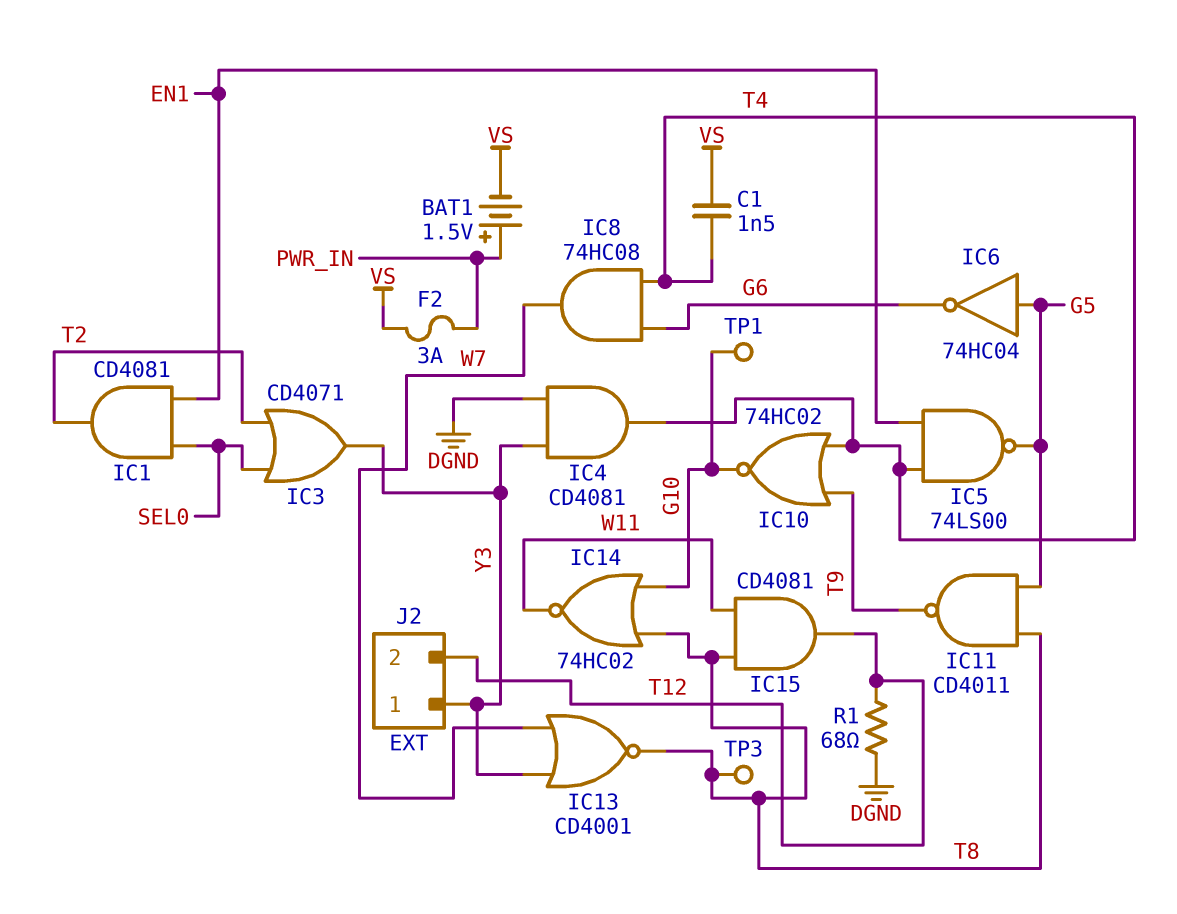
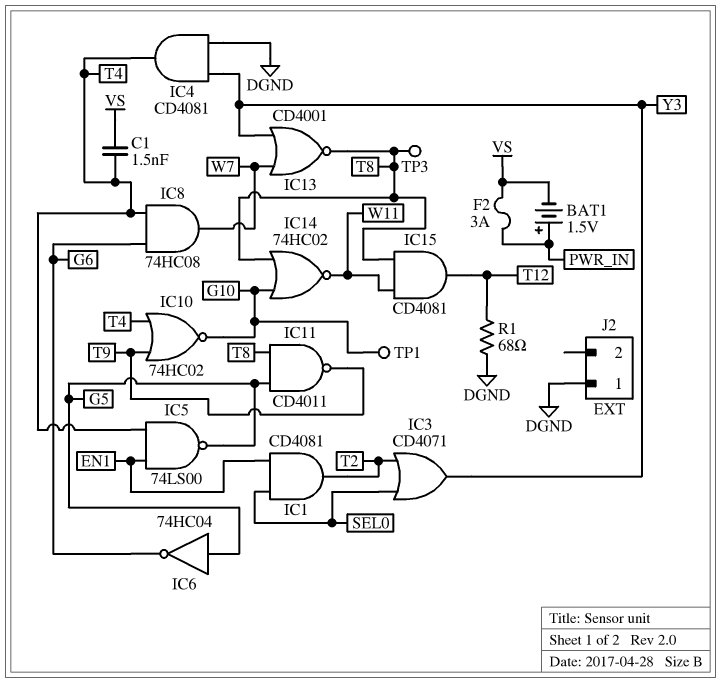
J2 pin 1: Y3 -> DGND
J2 pin 2: T12 -> none

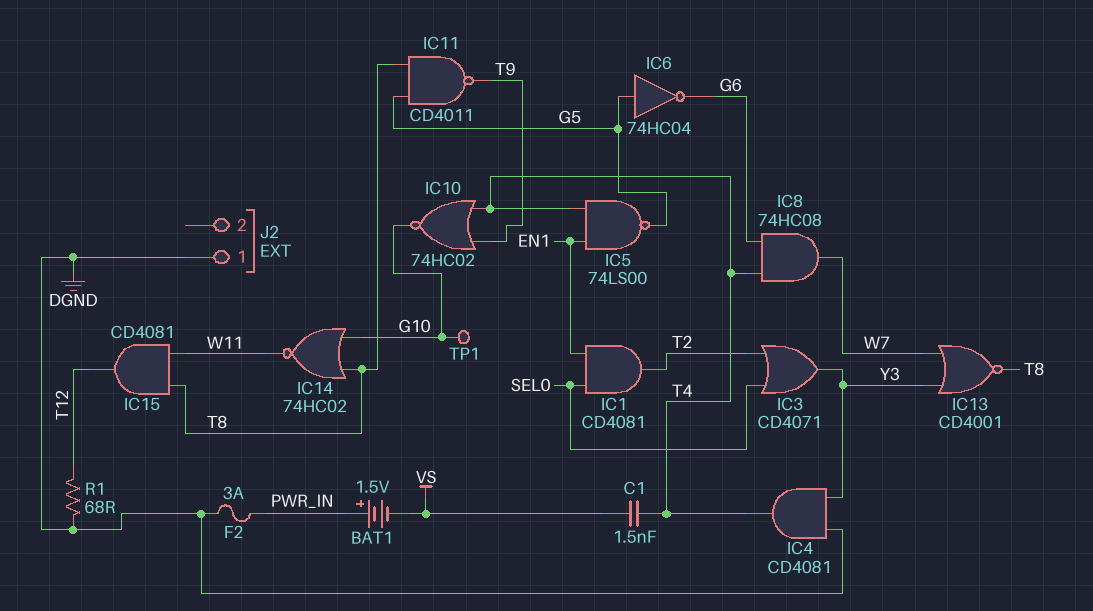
F2: 3A (PWR_IN, VS) -> 3A (DGND, PWR_IN)
TP3: test point (T8) -> none

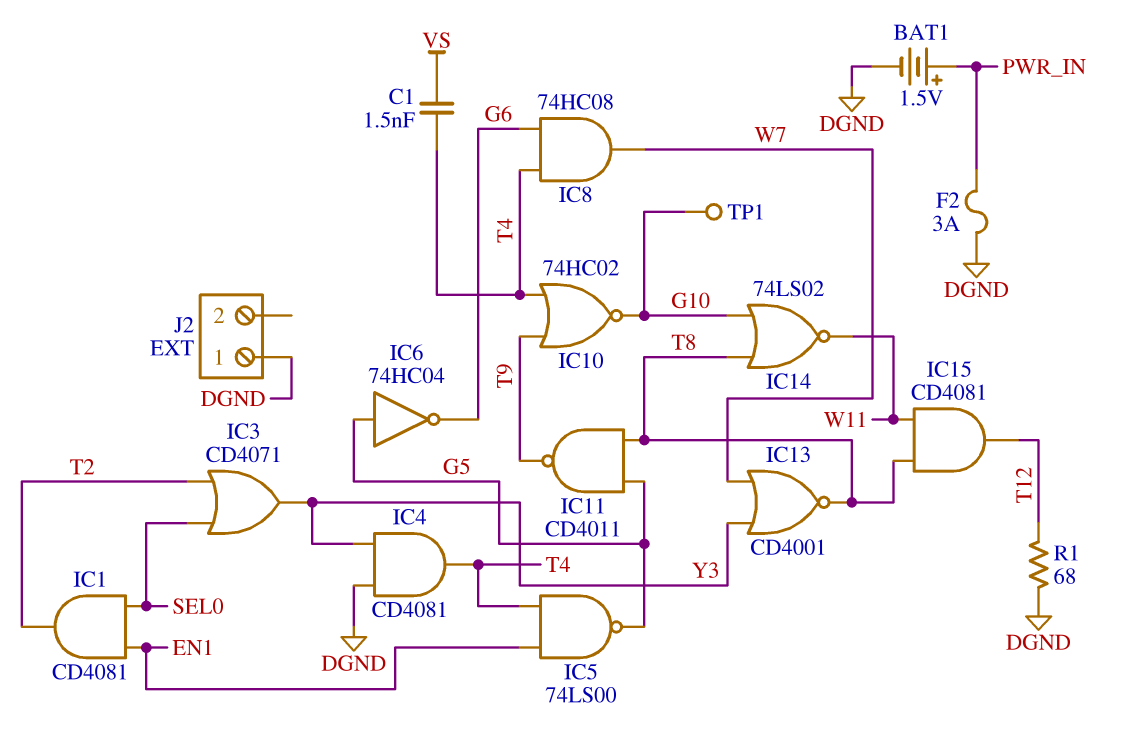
BAT1: 1.5V (plus PWR_IN, minus VS) -> 1.5V (plus PWR_IN, minus DGND)
IC14: NOR 74HC02 (in G10, in T8, out W11) -> NOR 74LS02 (in G10, in T8, out W11)

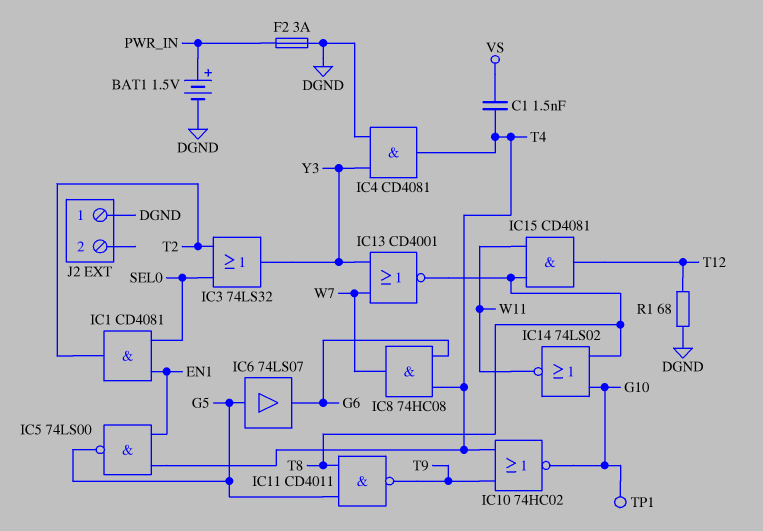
IC3: OR CD4071 (in SEL0, in T2, out Y3) -> OR 74LS32 (in SEL0, in T2, out Y3)
IC6: NOT 74HC04 (in G5, out G6) -> buffer 74LS07 (in G5, out G6)

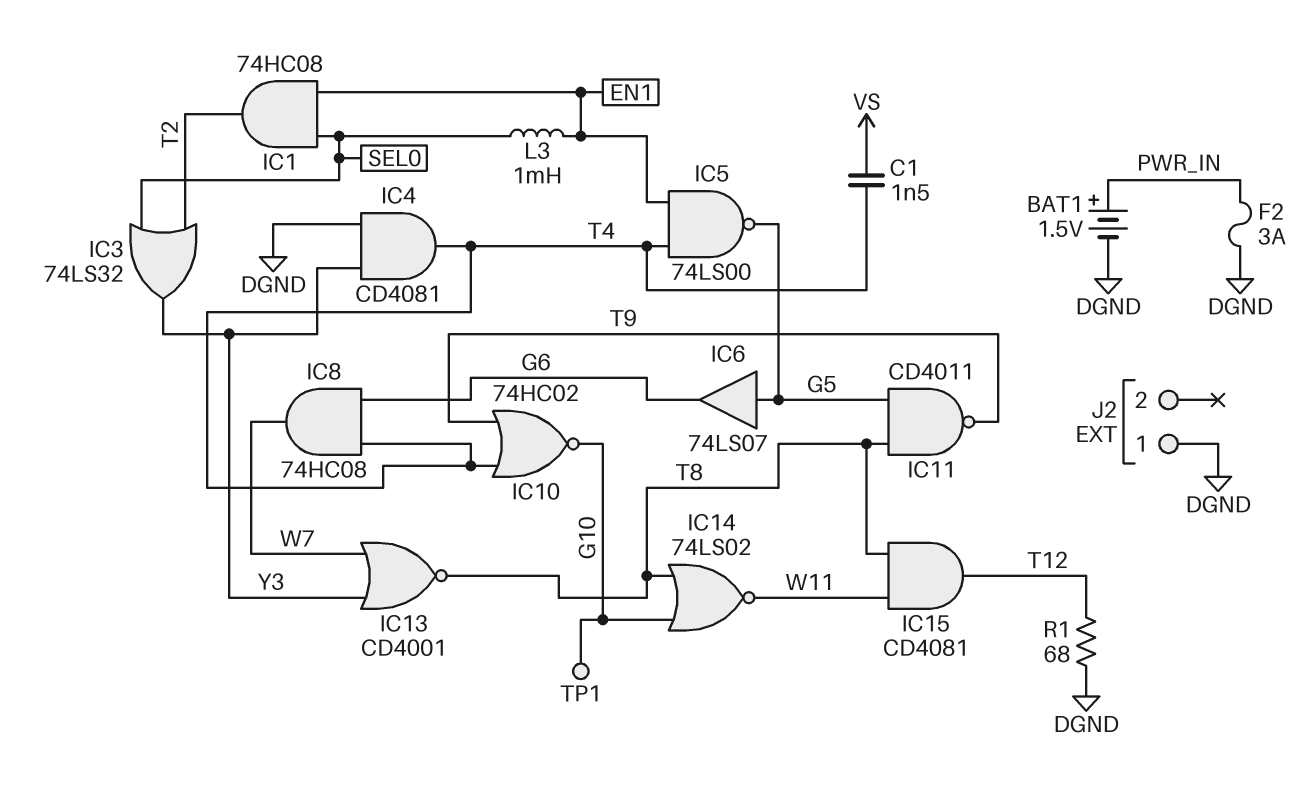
IC1: AND CD4081 (in EN1, in SEL0, out T2) -> AND 74HC08 (in EN1, in SEL0, out T2)
L3: none -> 1mH (EN1, SEL0)

